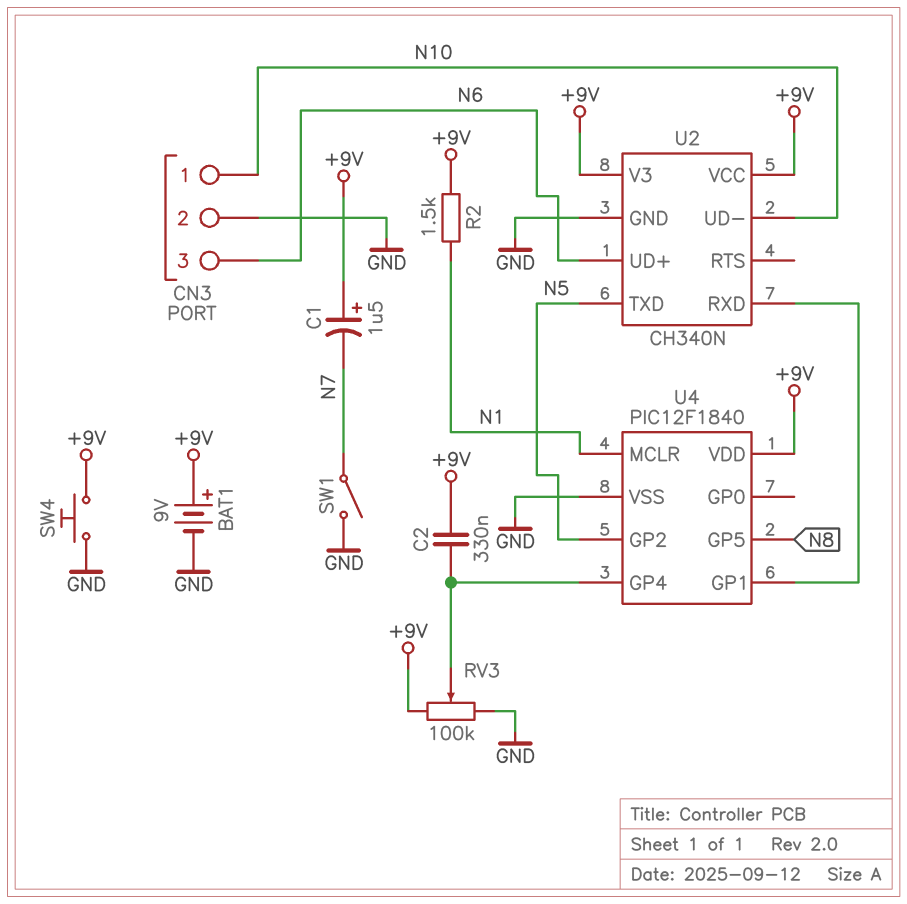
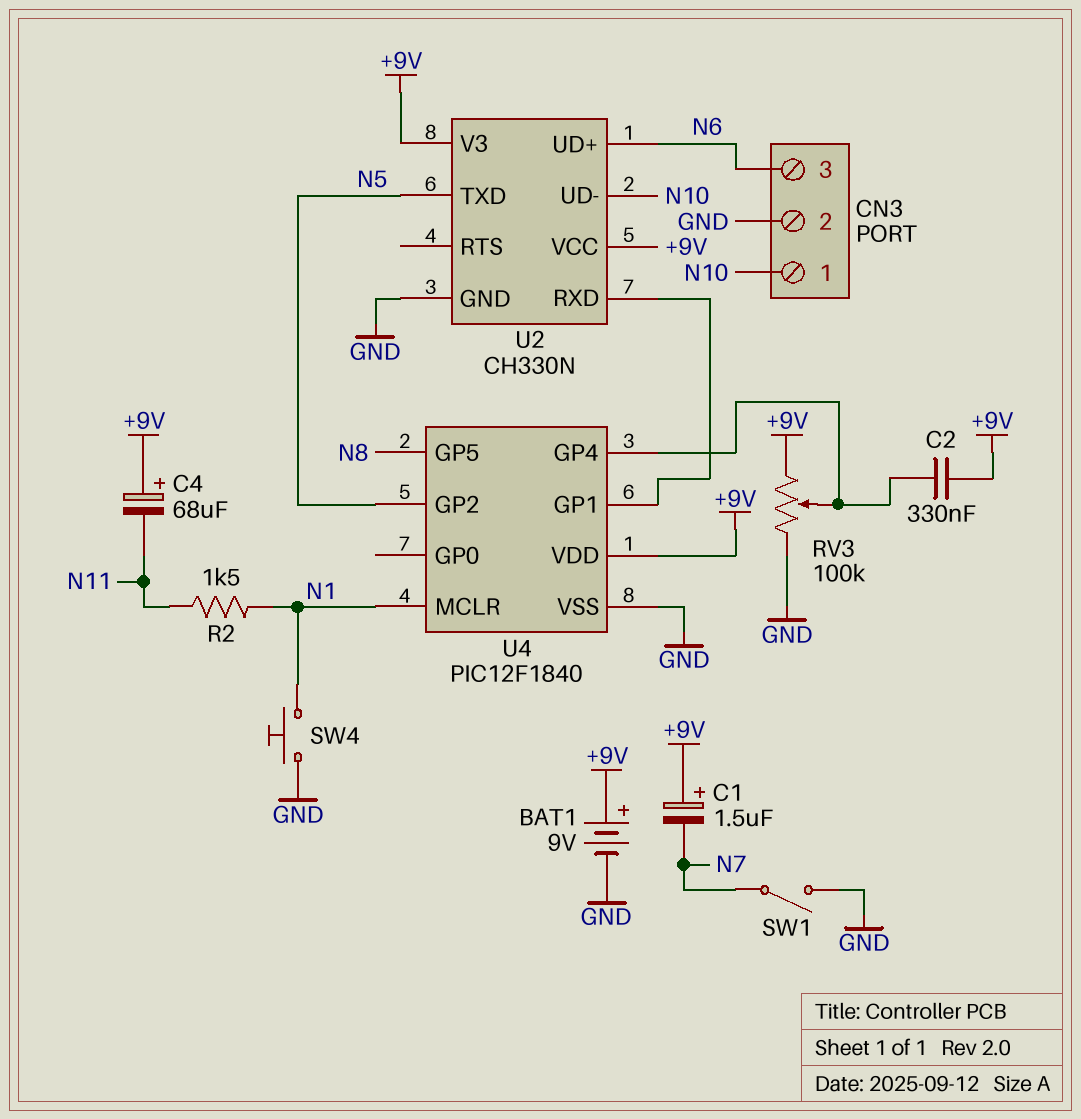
C4: none -> 68uF (plus +9V, minus N11)
R2: 1.5k (+9V, N1) -> 1.5k (N1, N11)
SW4: button (+9V, GND) -> button (GND, N1)
U2: CH340N -> CH330N

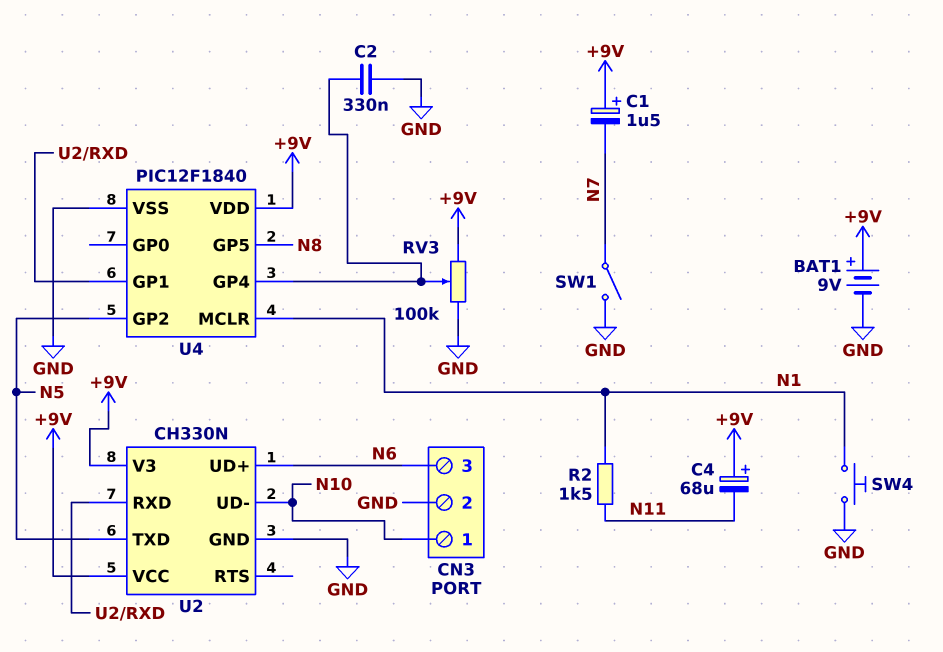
C2: 330nF (+9V, U4/GP4) -> 330nF (GND, U4/GP4)

